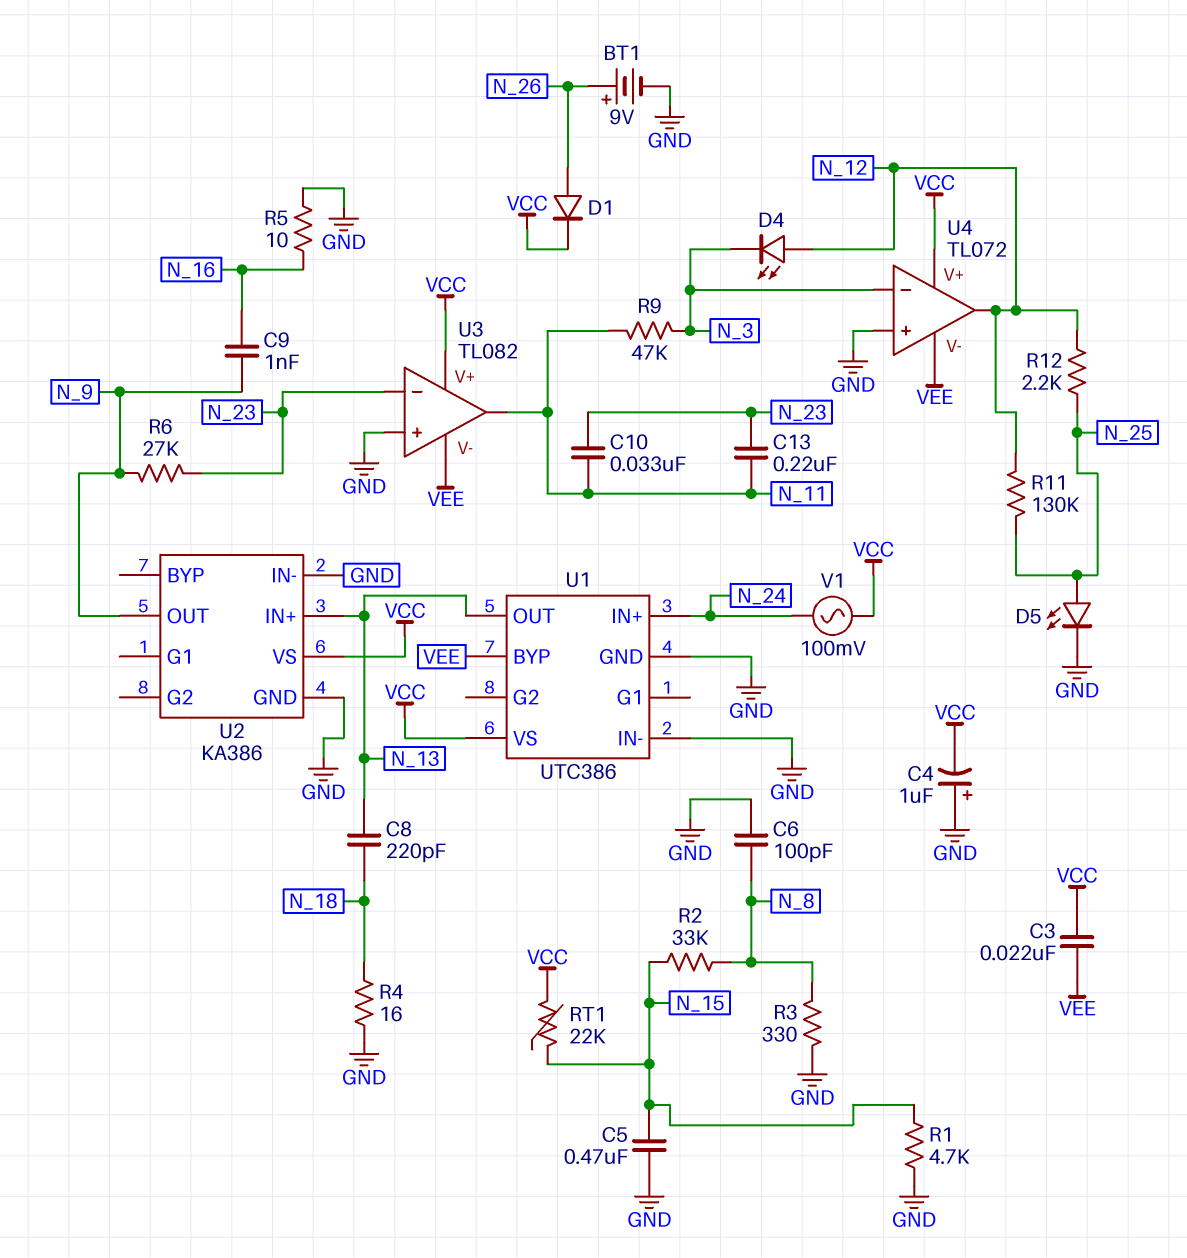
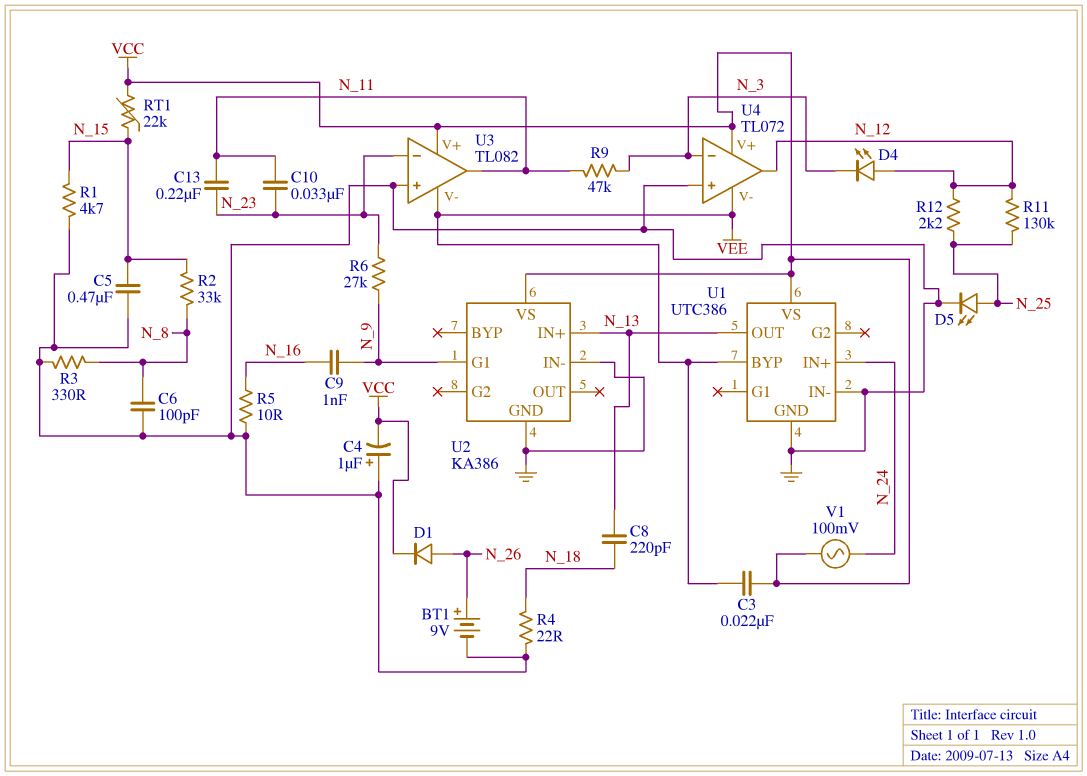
R4: 16 (GND, N_18) -> 22 (GND, N_18)
U2 pin G1: none -> N_9
U2 pin OUT: N_9 -> none

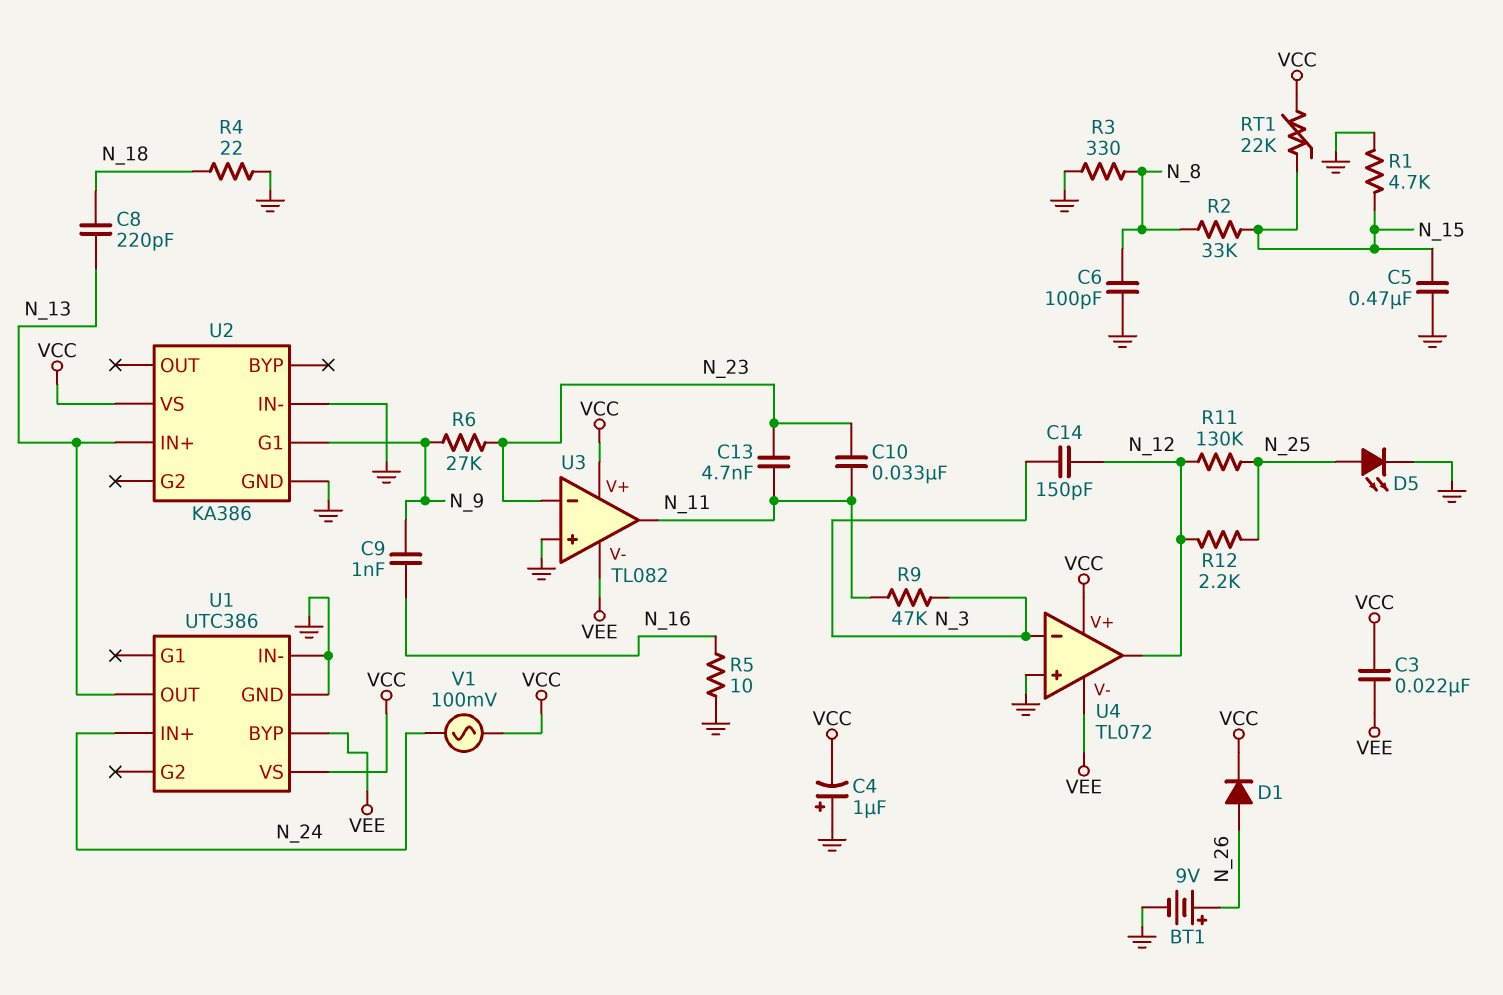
C13: 220nF (N_11, N_23) -> 4.7nF (N_11, N_23)
C14: none -> 150pF (N_3, N_12)
D4: LED (A N_12, K N_3) -> none

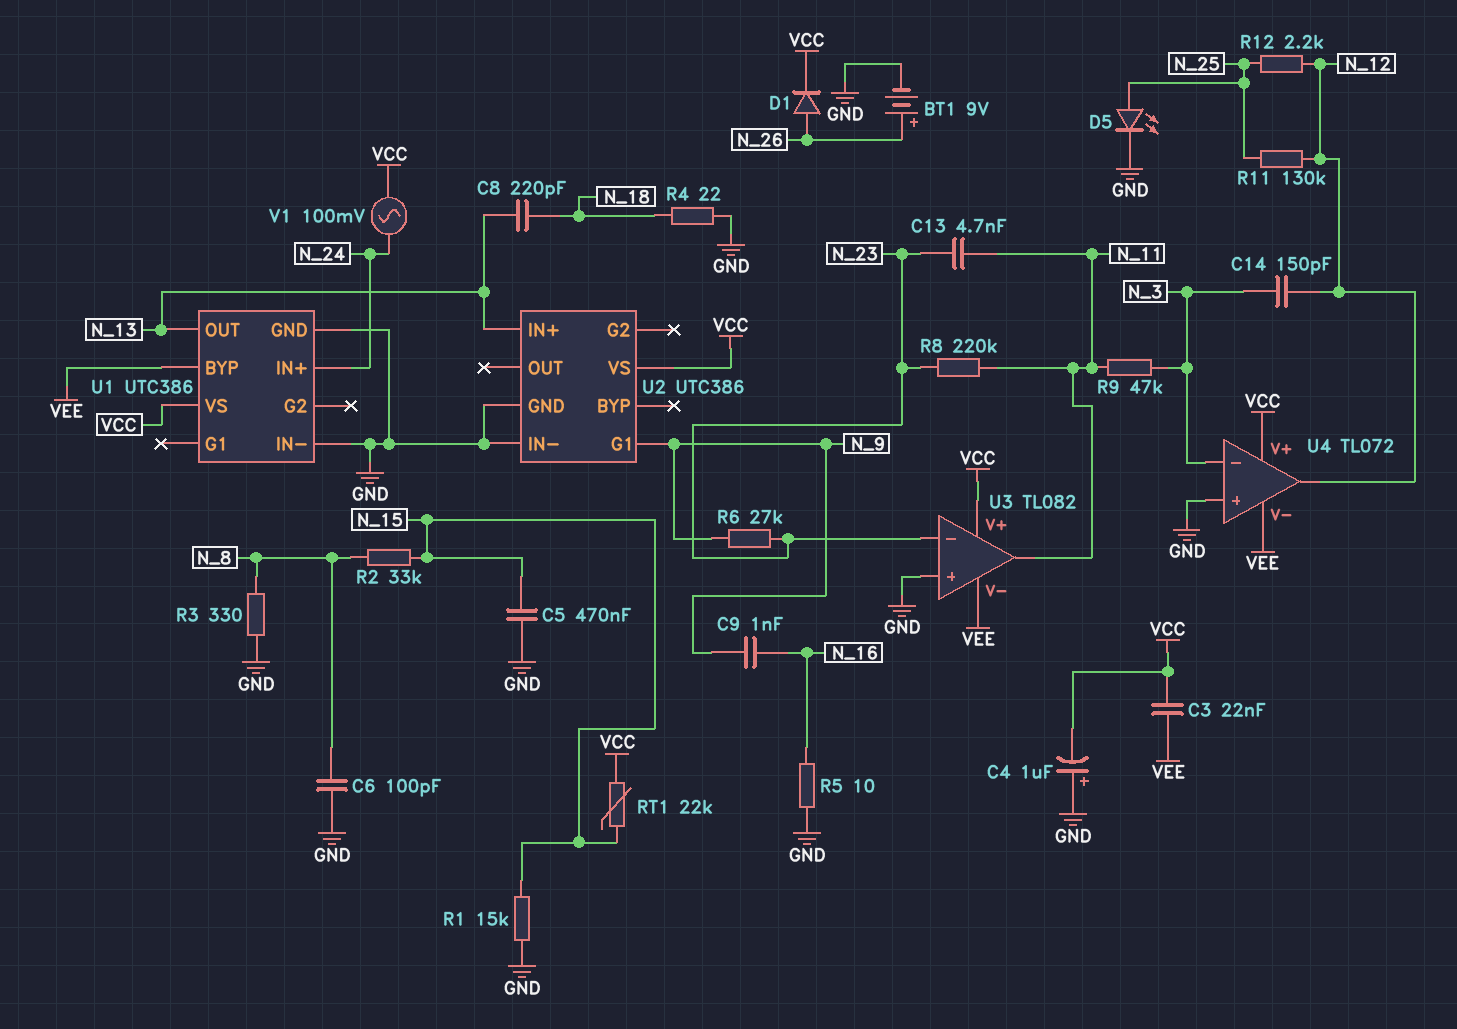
C10: 33nF (N_11, N_23) -> none
R1: 4.7k (GND, N_15) -> 15k (GND, N_15)
R8: none -> 220k (N_11, N_23)
U2: KA386 -> UTC386

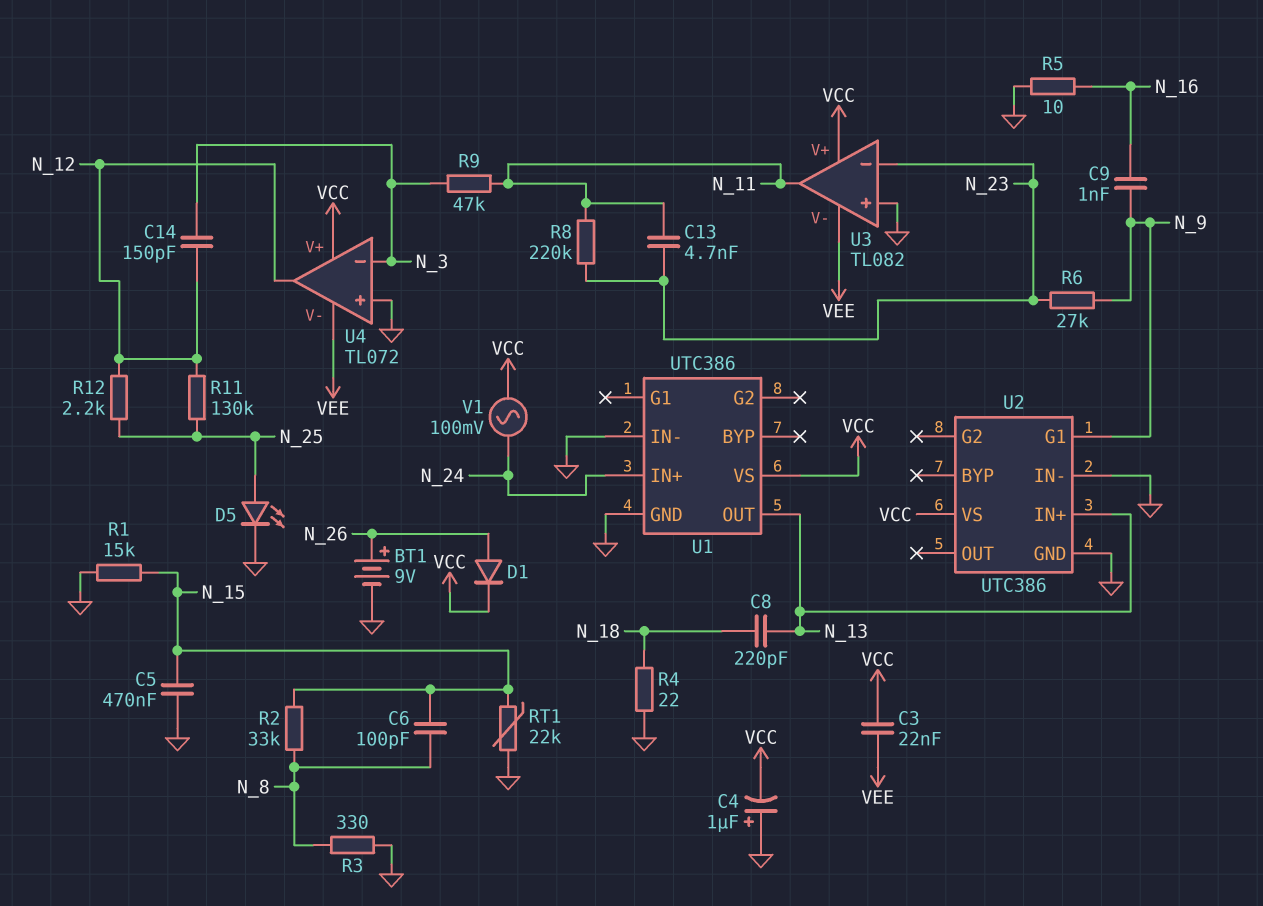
C6: 100pF (GND, N_8) -> 100pF (N_8, N_15)
RT1: 22k (N_15, VCC) -> 22k (GND, N_15)
U1 pin BYP: VEE -> none

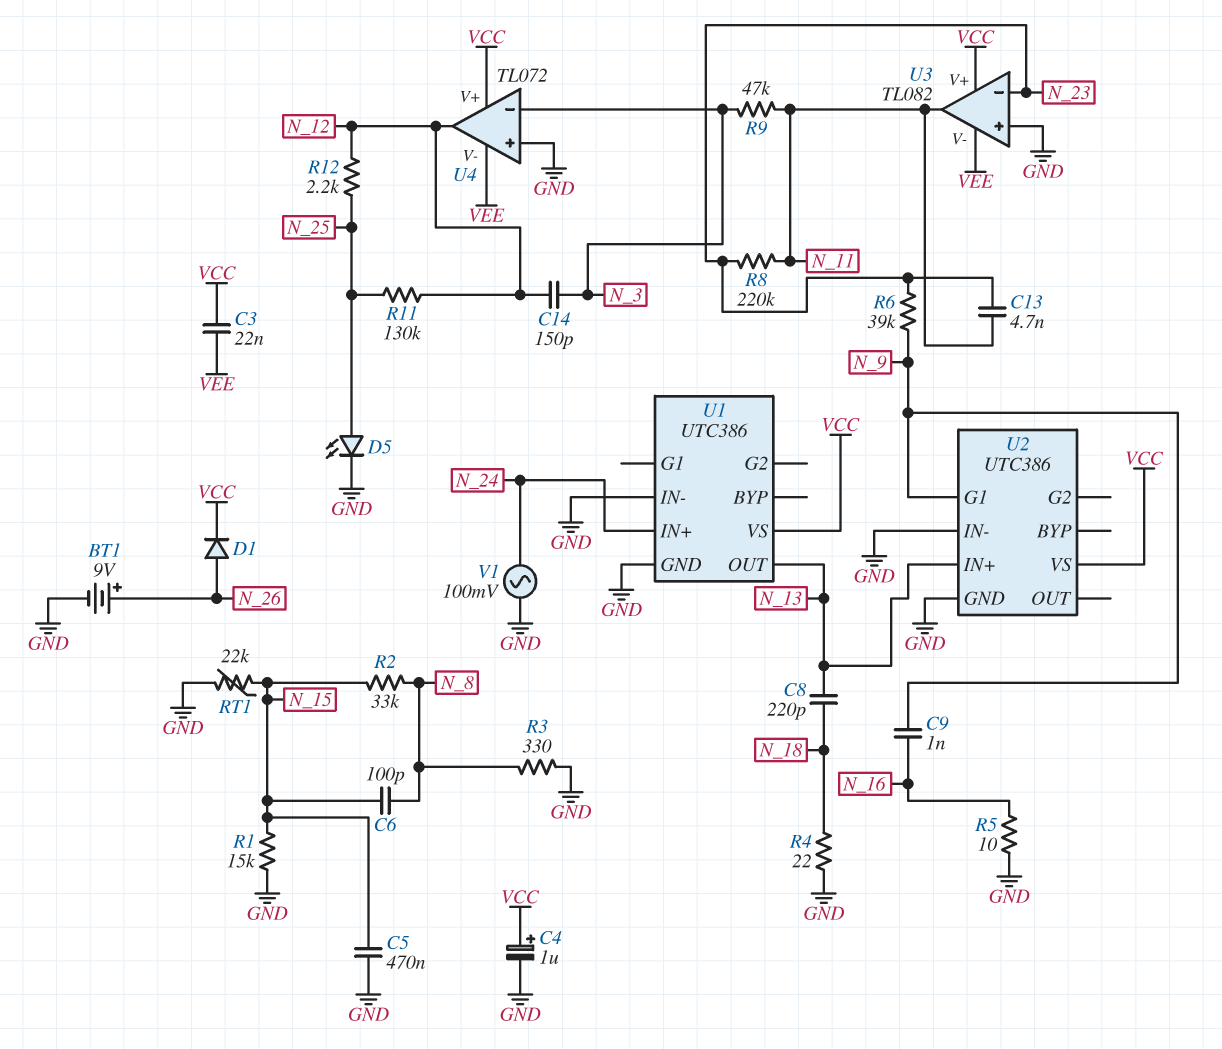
C4: 1uF (plus GND, minus VCC) -> 1uF (plus VCC, minus GND)
R6: 27k (N_9, N_23) -> 39k (N_9, N_23)
V1: AC 100mV (N_24, VCC) -> AC 100mV (GND, N_24)

